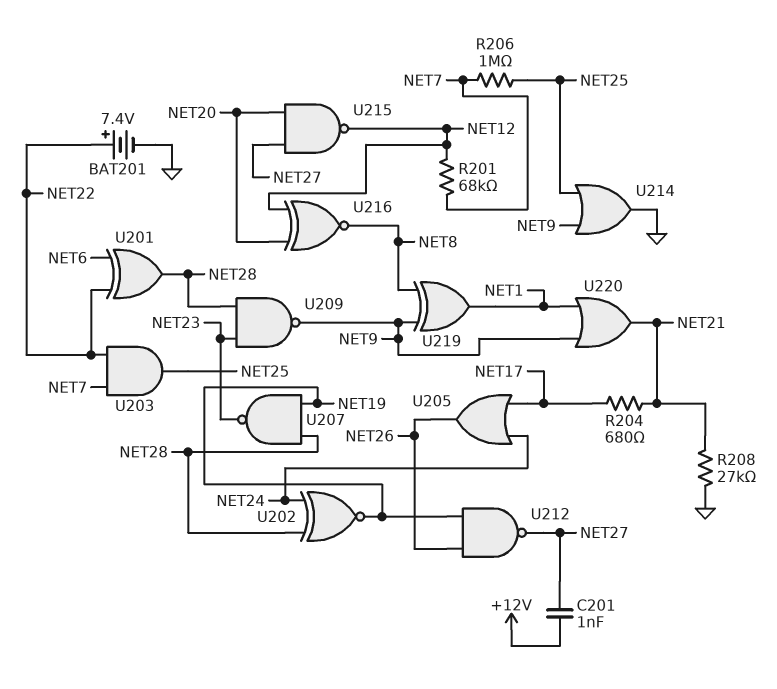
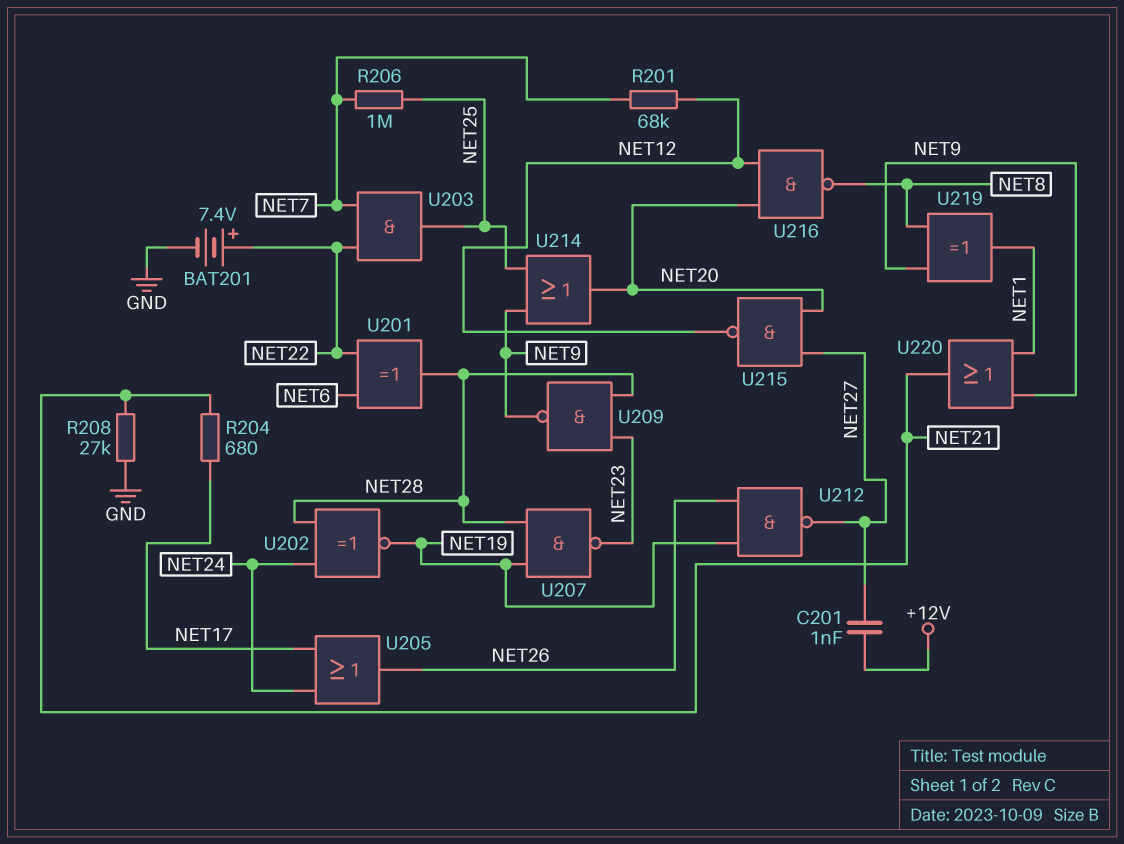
U214: OR (in NET9, in NET25, out GND) -> OR (in NET9, in NET25, out NET20)
U216: XNOR (in NET12, in NET20, out NET8) -> NAND (in NET12, in NET20, out NET8)

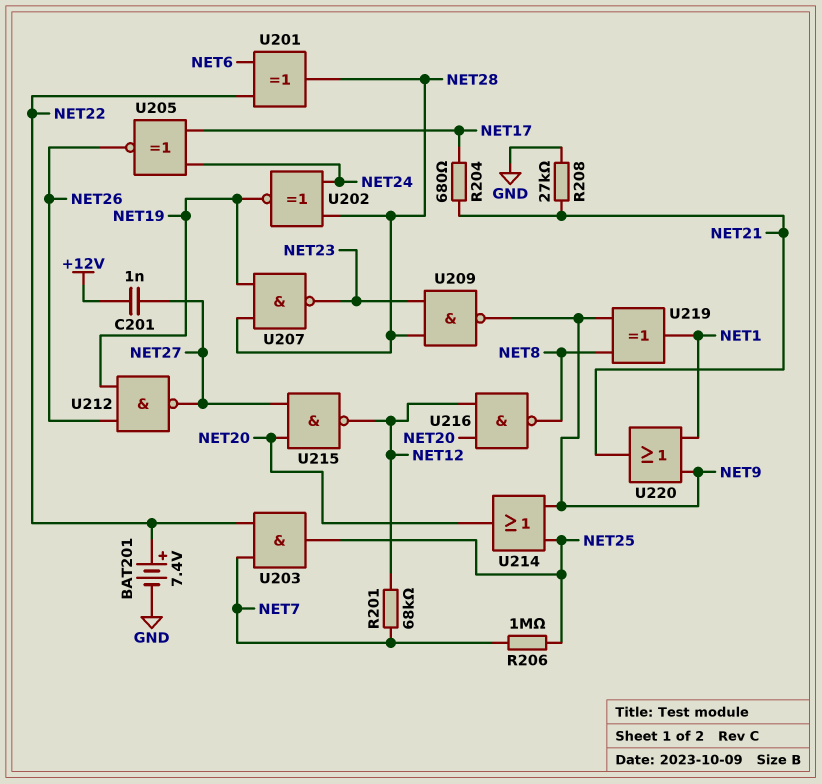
U205: OR (in NET17, in NET24, out NET26) -> XNOR (in NET17, in NET24, out NET26)

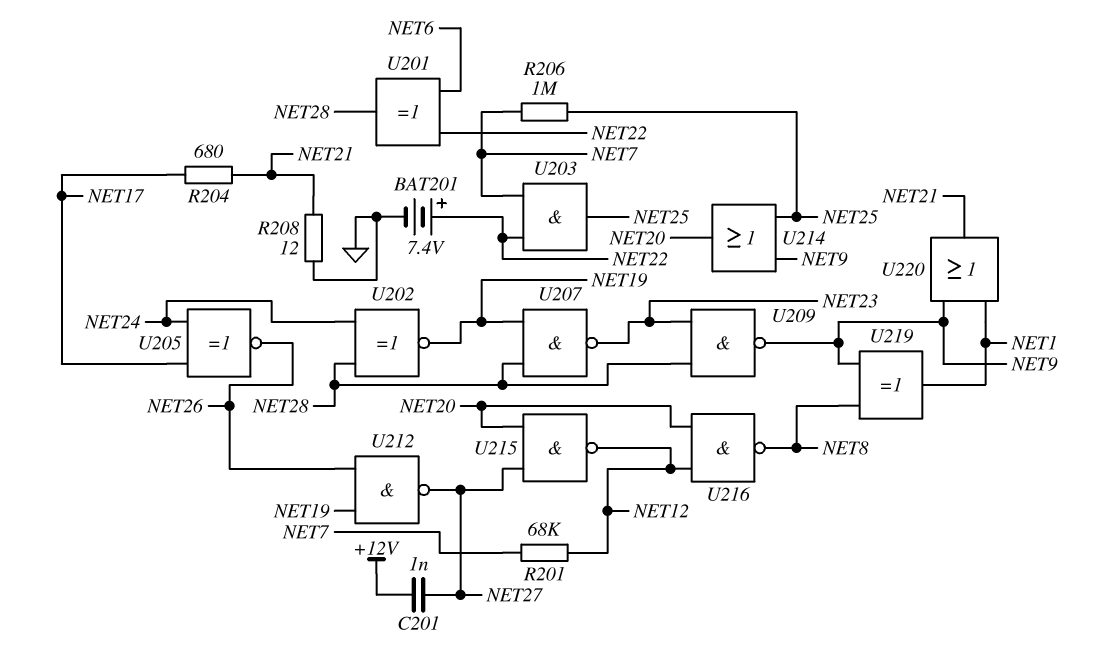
R208: 27k (GND, NET21) -> 12 (GND, NET21)

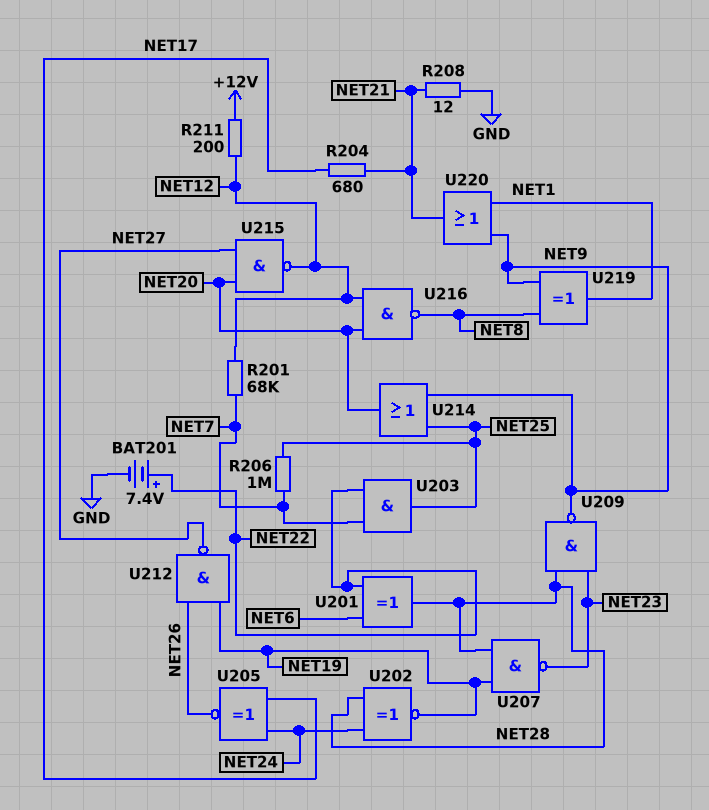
C201: 1nF (+12V, NET27) -> none
R211: none -> 200 (+12V, NET12)

